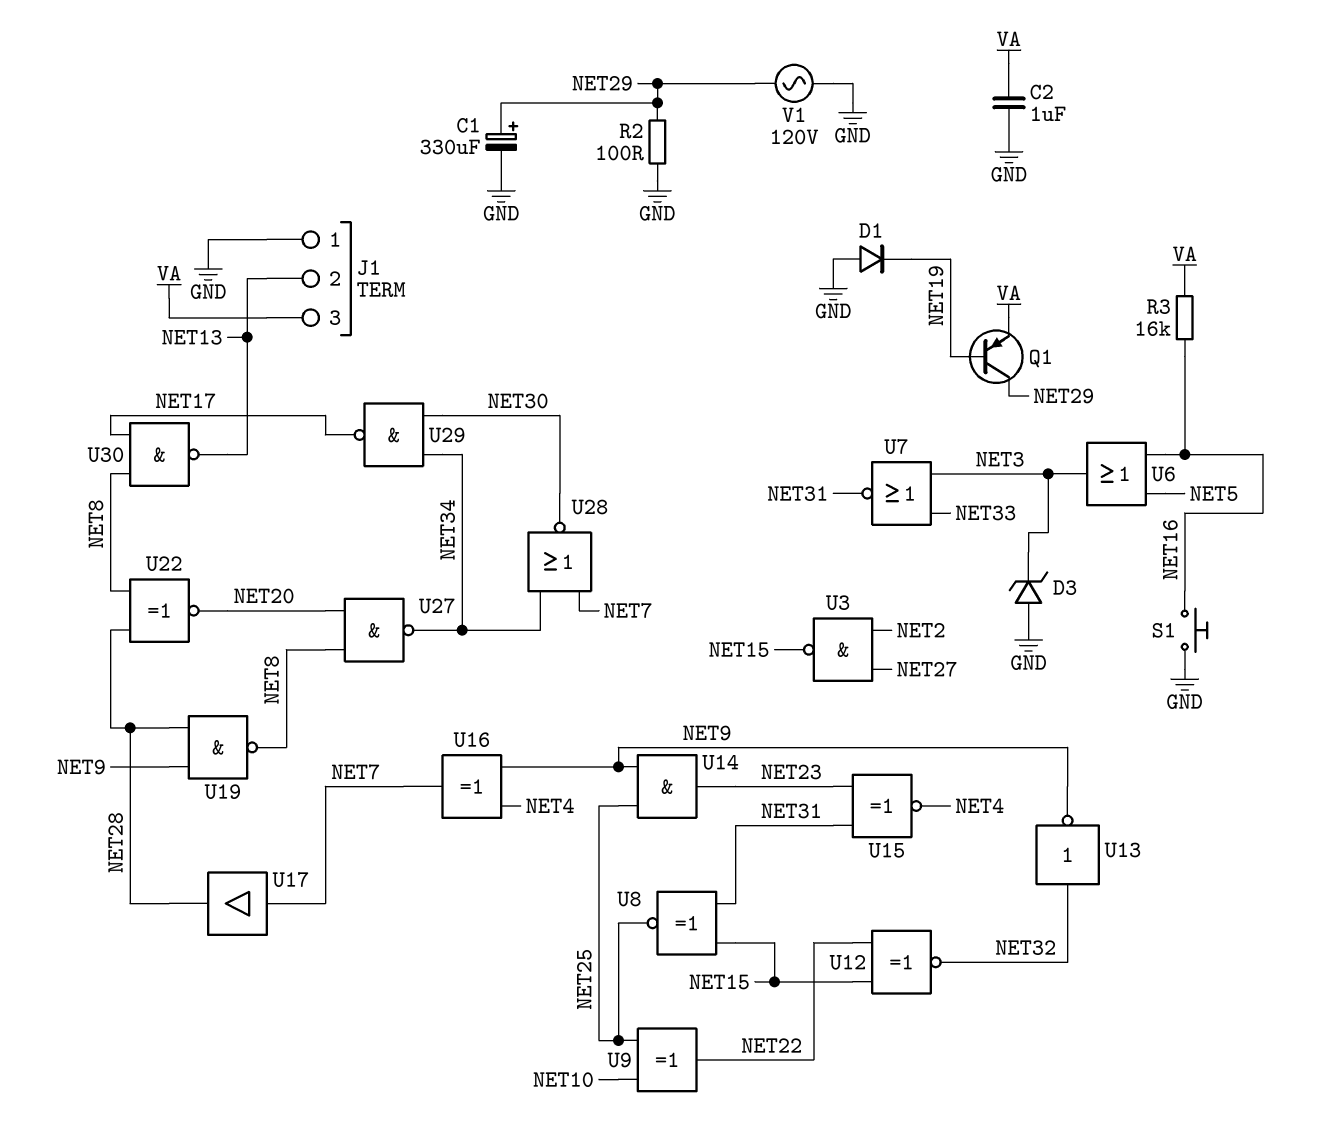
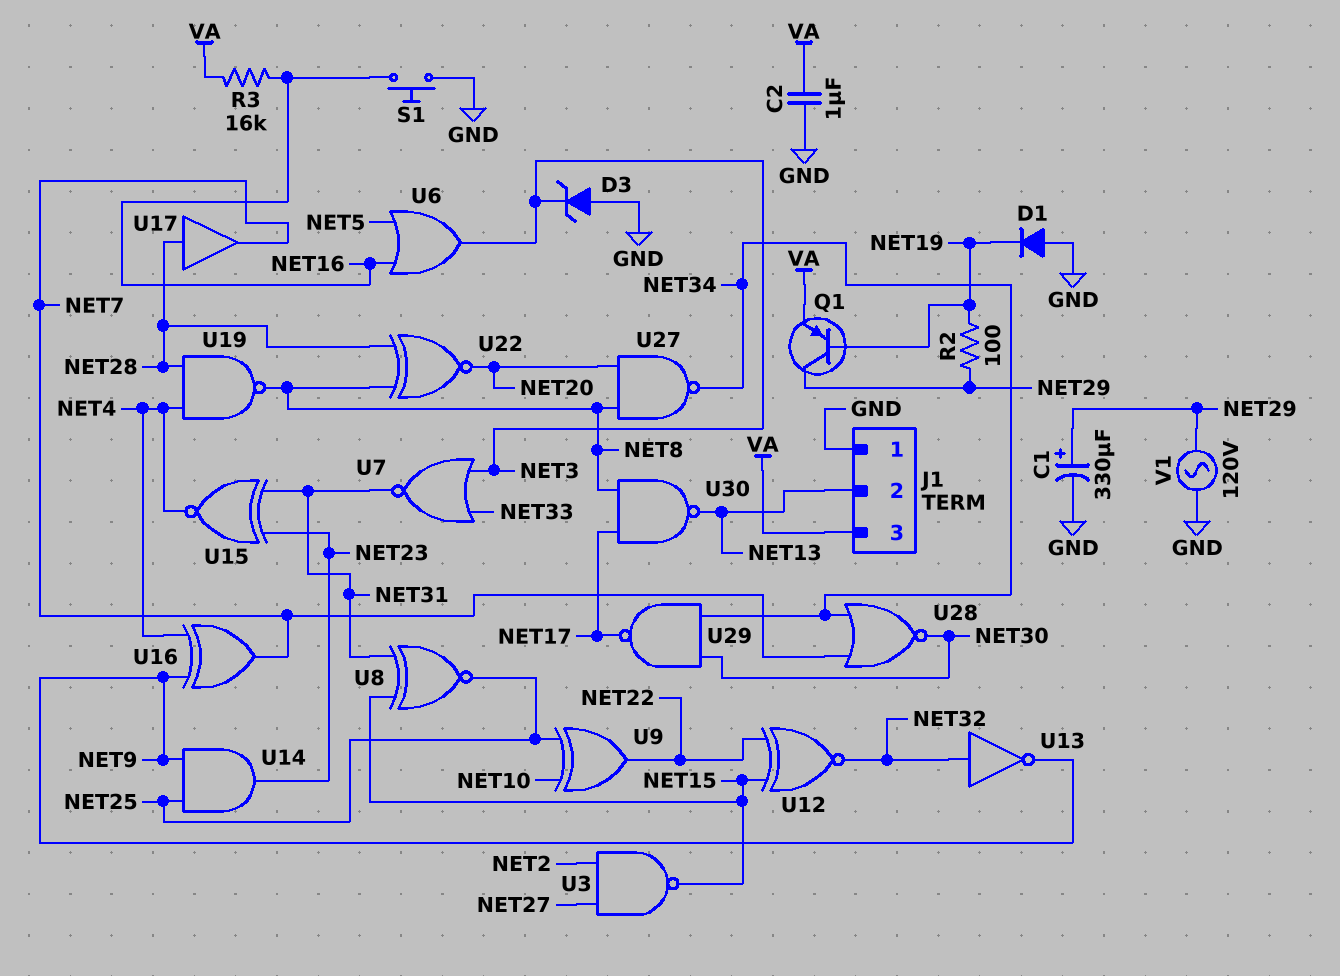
R2: 100 (GND, NET29) -> 100 (NET19, NET29)
U17: buffer (in NET7, out NET28) -> buffer (in NET28, out NET7)
U19: NAND (in NET9, in NET28, out NET8) -> NAND (in NET4, in NET28, out NET8)

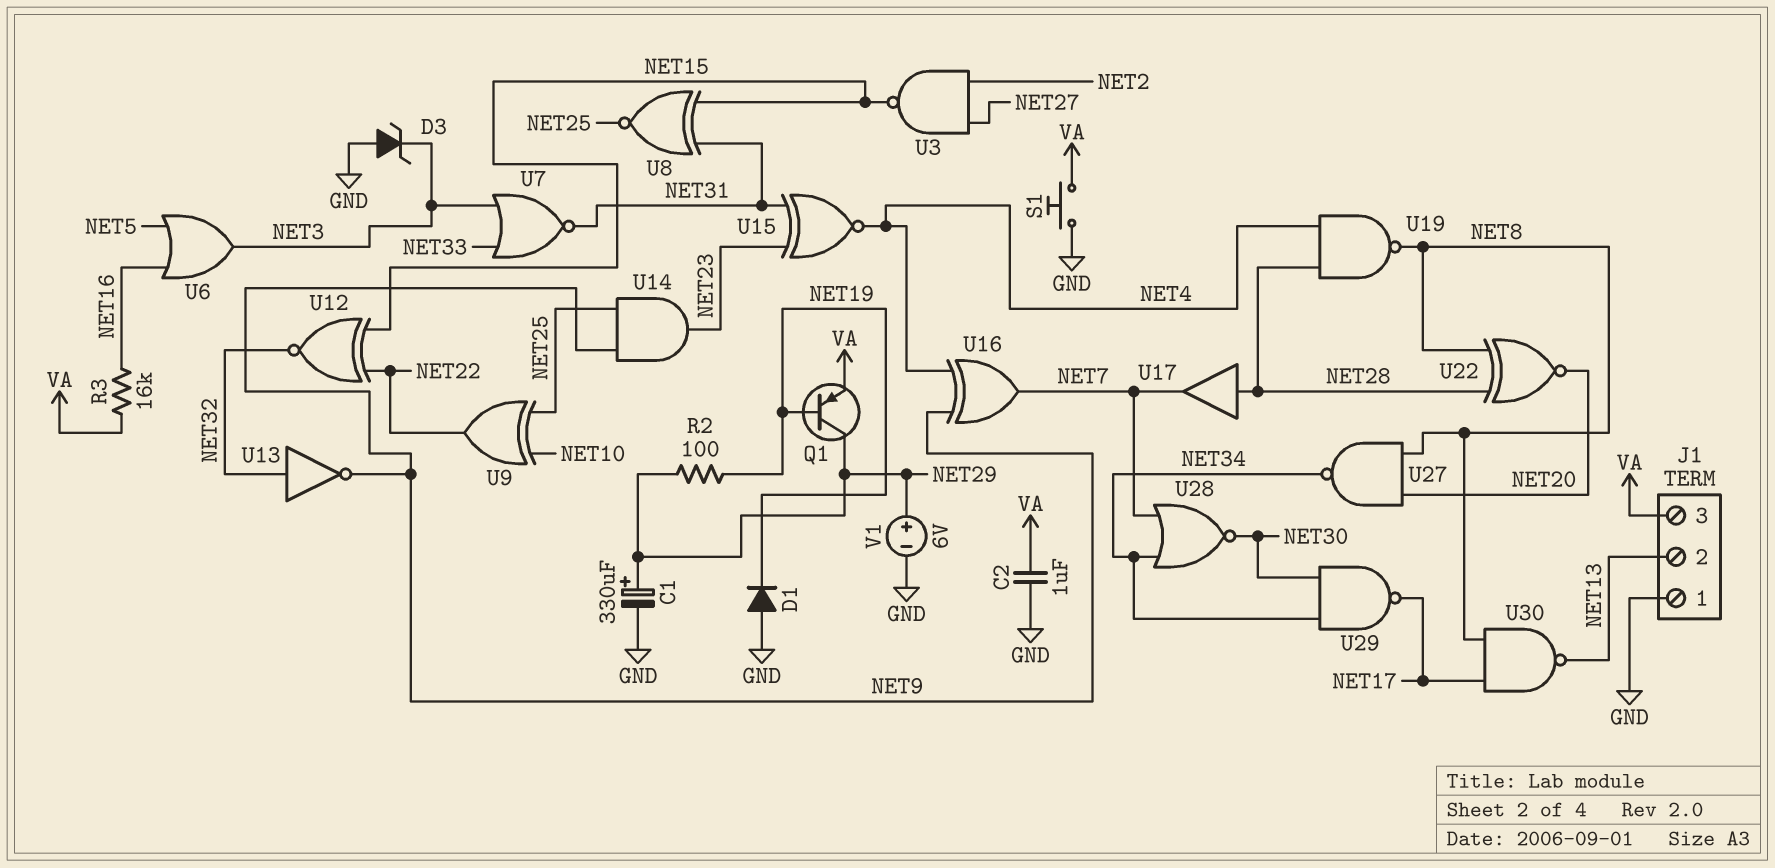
S1: button (GND, NET16) -> button (GND, VA)
V1: AC 120V (GND, NET29) -> 6V (plus NET29, minus GND)

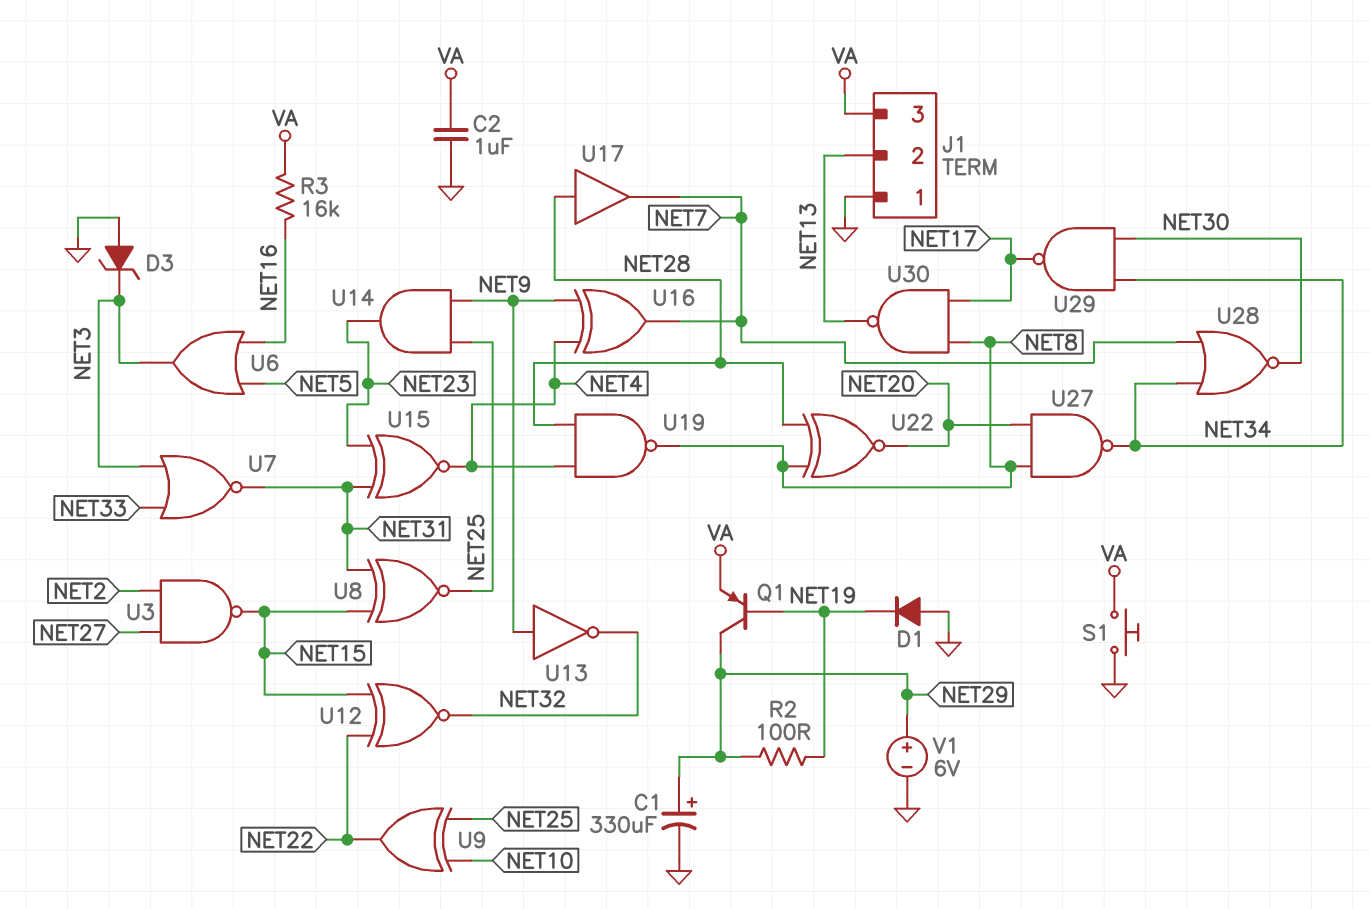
U13: NOT (in NET32, out NET9) -> NOT (in NET9, out NET32)

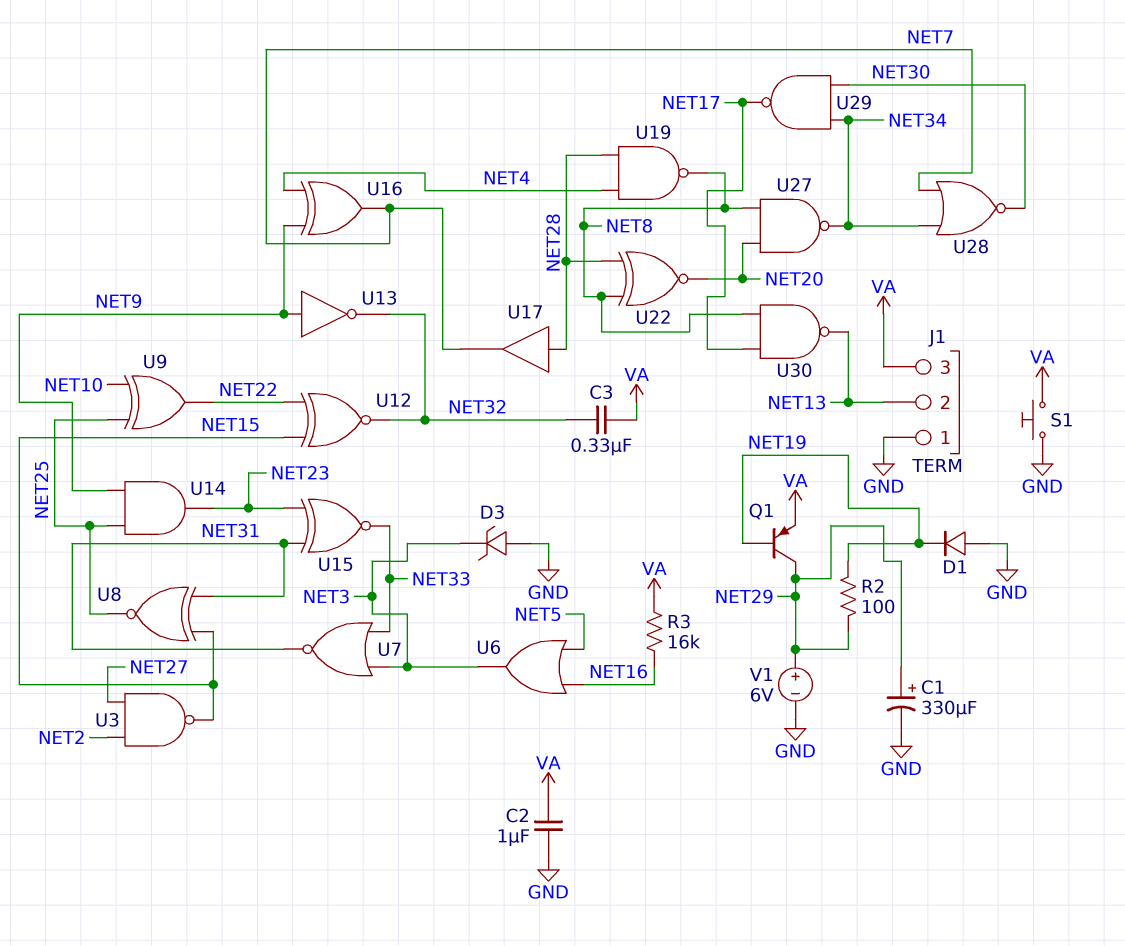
C3: none -> 330nF (NET32, VA)
U15: XNOR (in NET23, in NET31, out NET4) -> XNOR (in NET23, in NET31, out NET33)

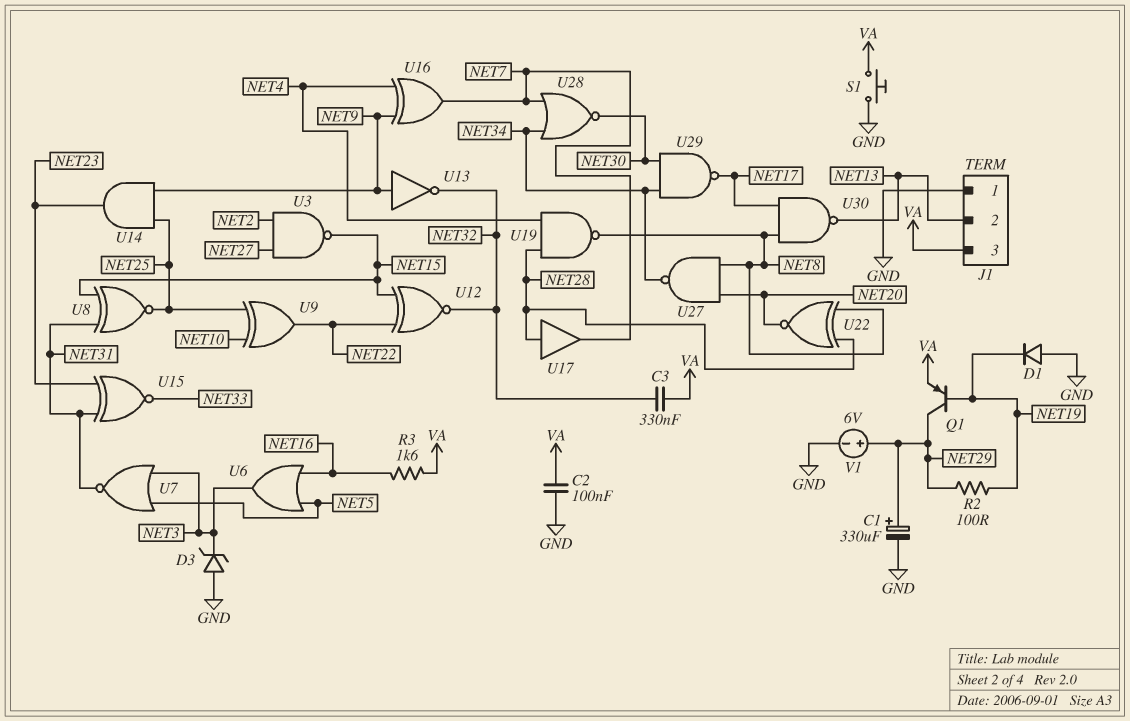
C2: 1uF (GND, VA) -> 100nF (GND, VA)
R3: 16k (NET16, VA) -> 1.6k (NET16, VA)
U7: NOR (in NET3, in NET33, out NET31) -> NOR (in NET3, in NET5, out NET31)

